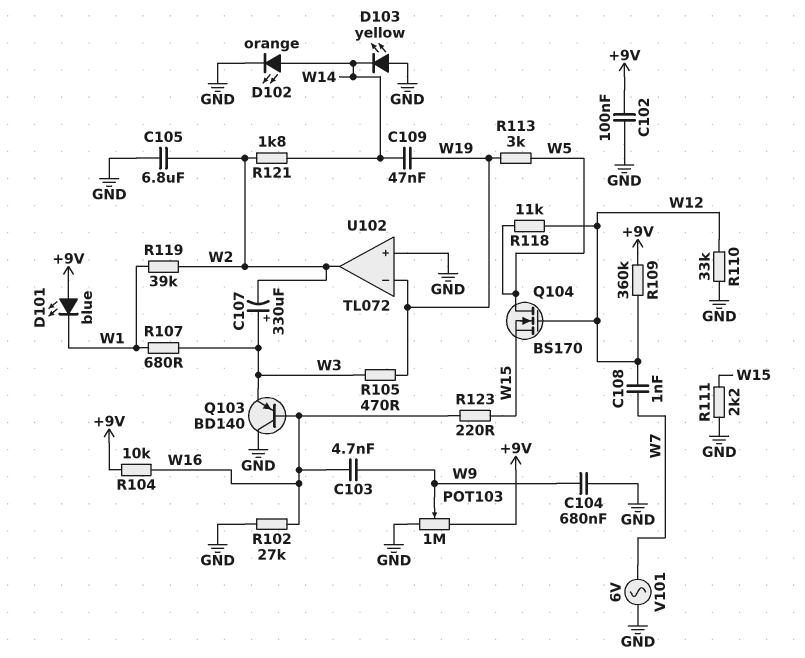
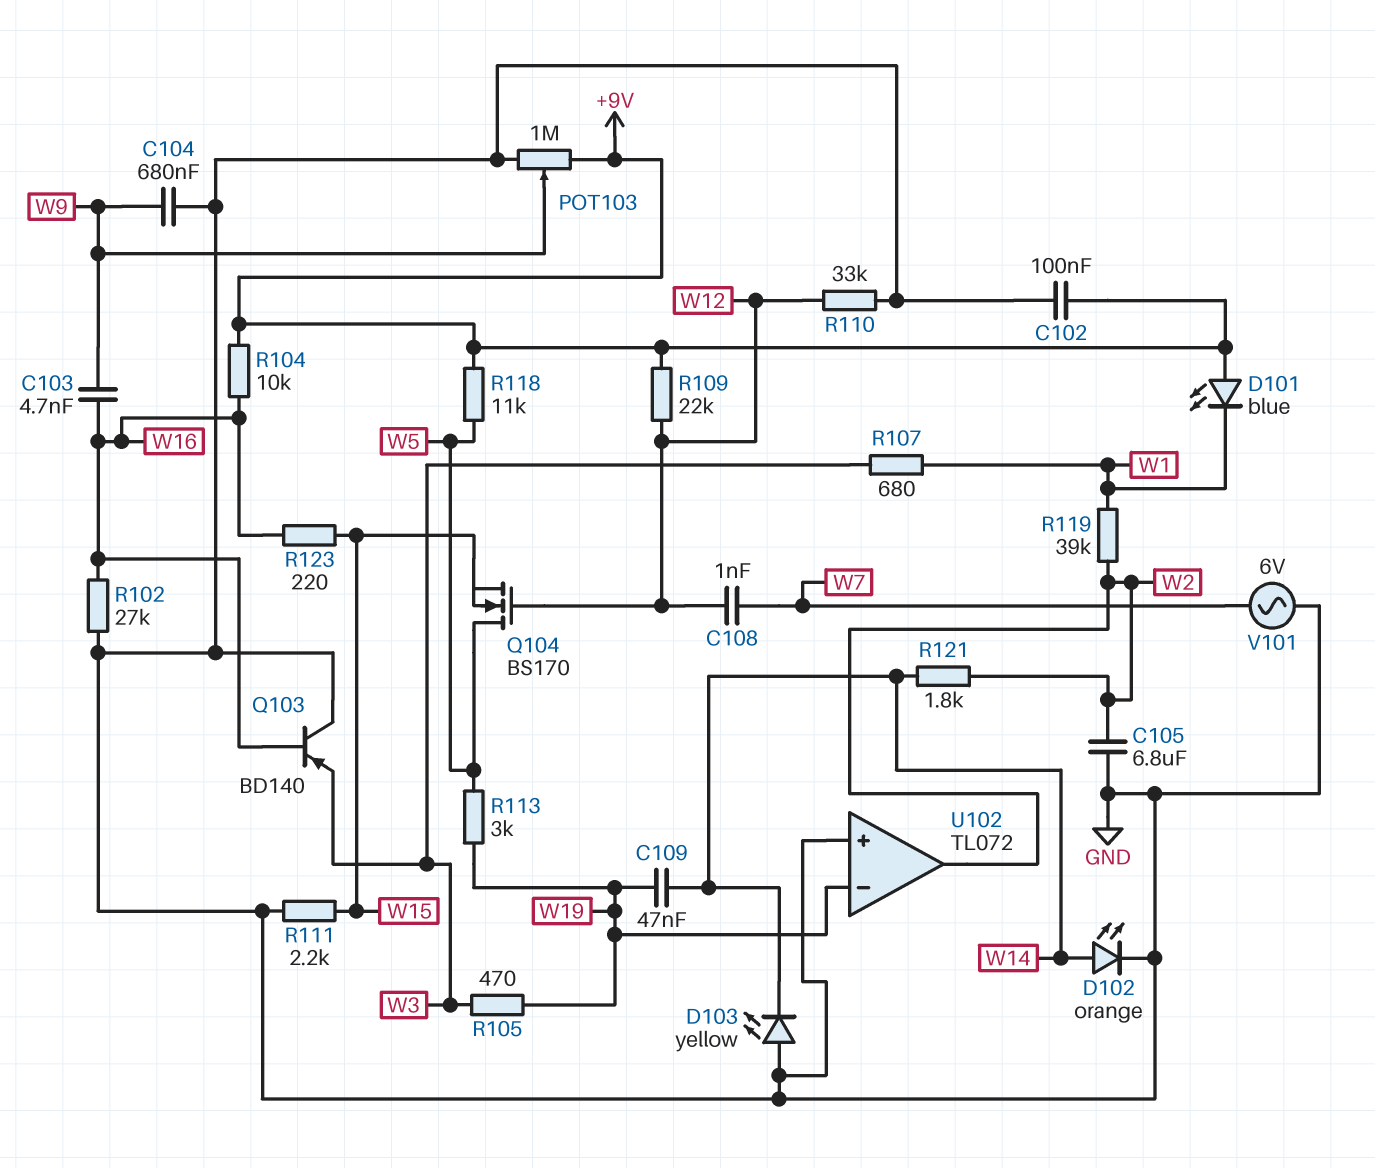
C107: 330uF (plus W3, minus W2) -> none
R109: 360k (+9V, W12) -> 22k (+9V, W12)
R118: 11k (W5, W12) -> 11k (+9V, W5)

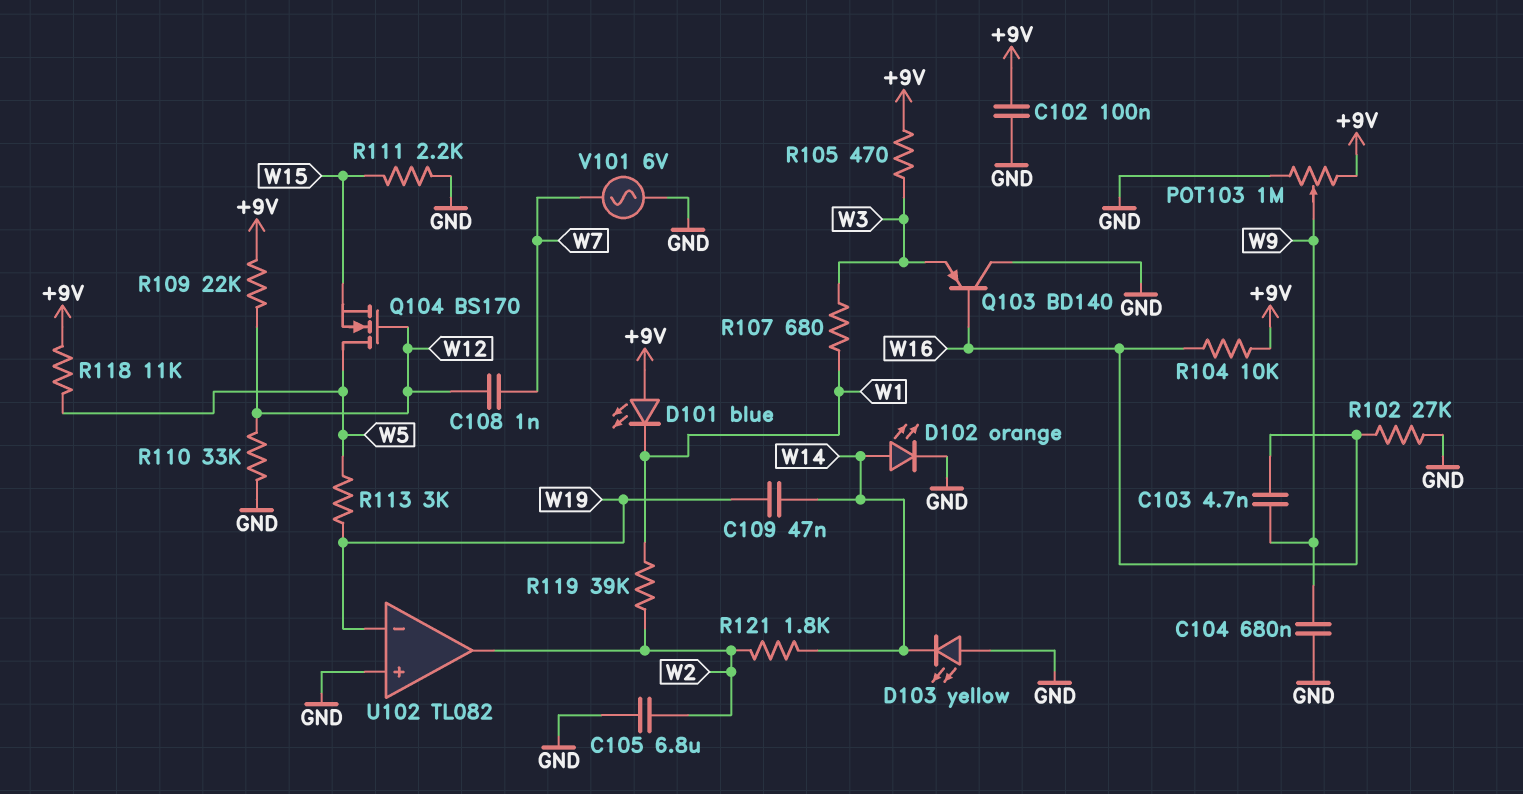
R105: 470 (W3, W19) -> 470 (+9V, W3)
R123: 220 (W15, W16) -> none
U102: TL072 -> TL082

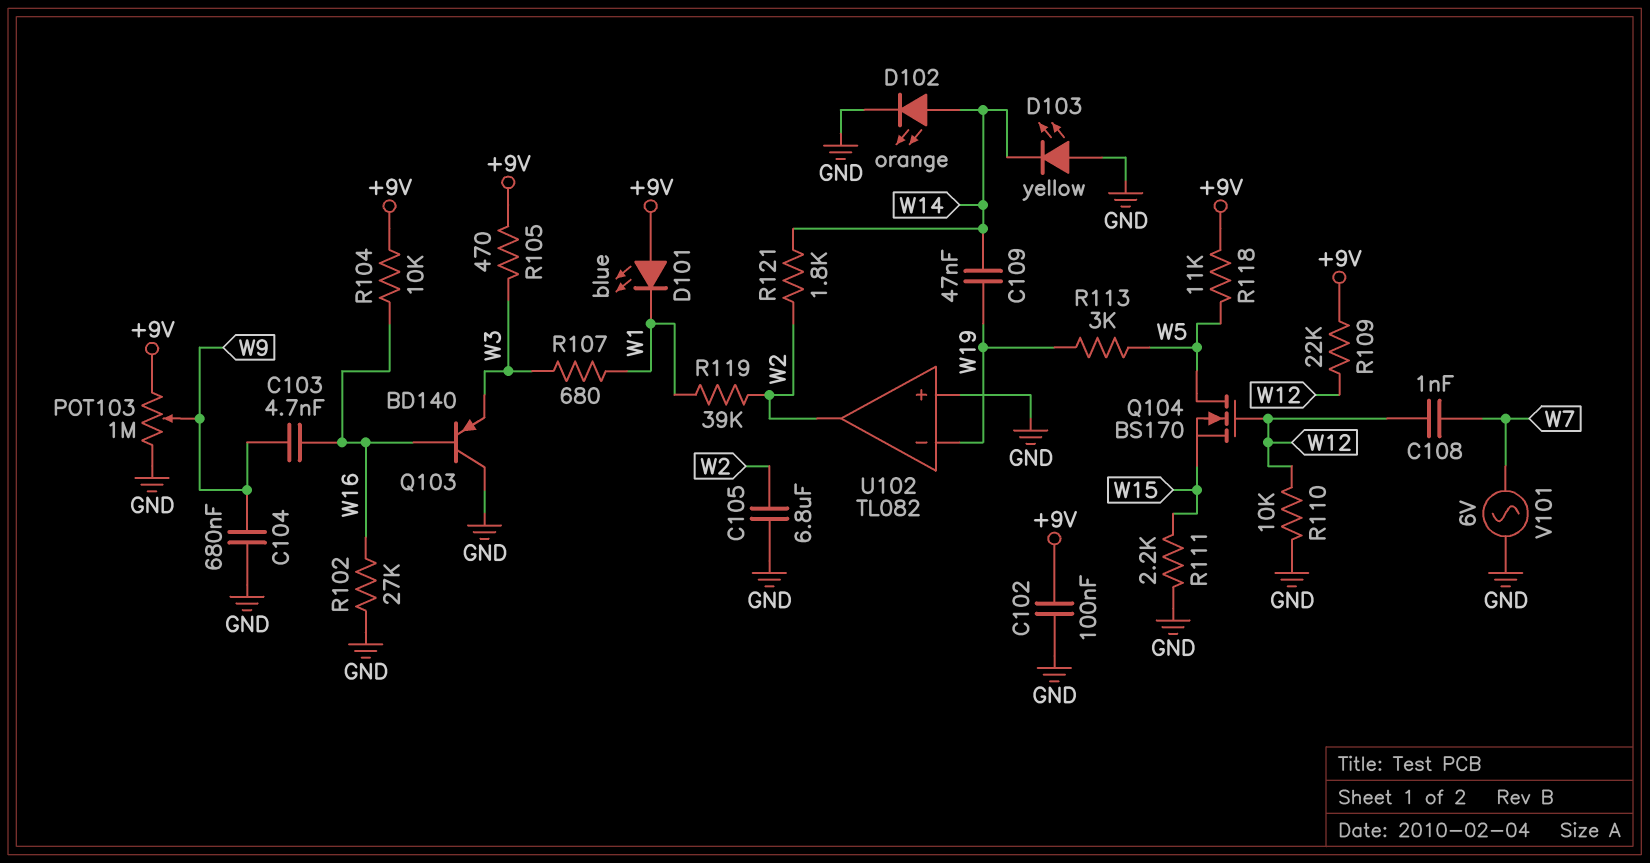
R110: 33k (GND, W12) -> 10k (GND, W12)

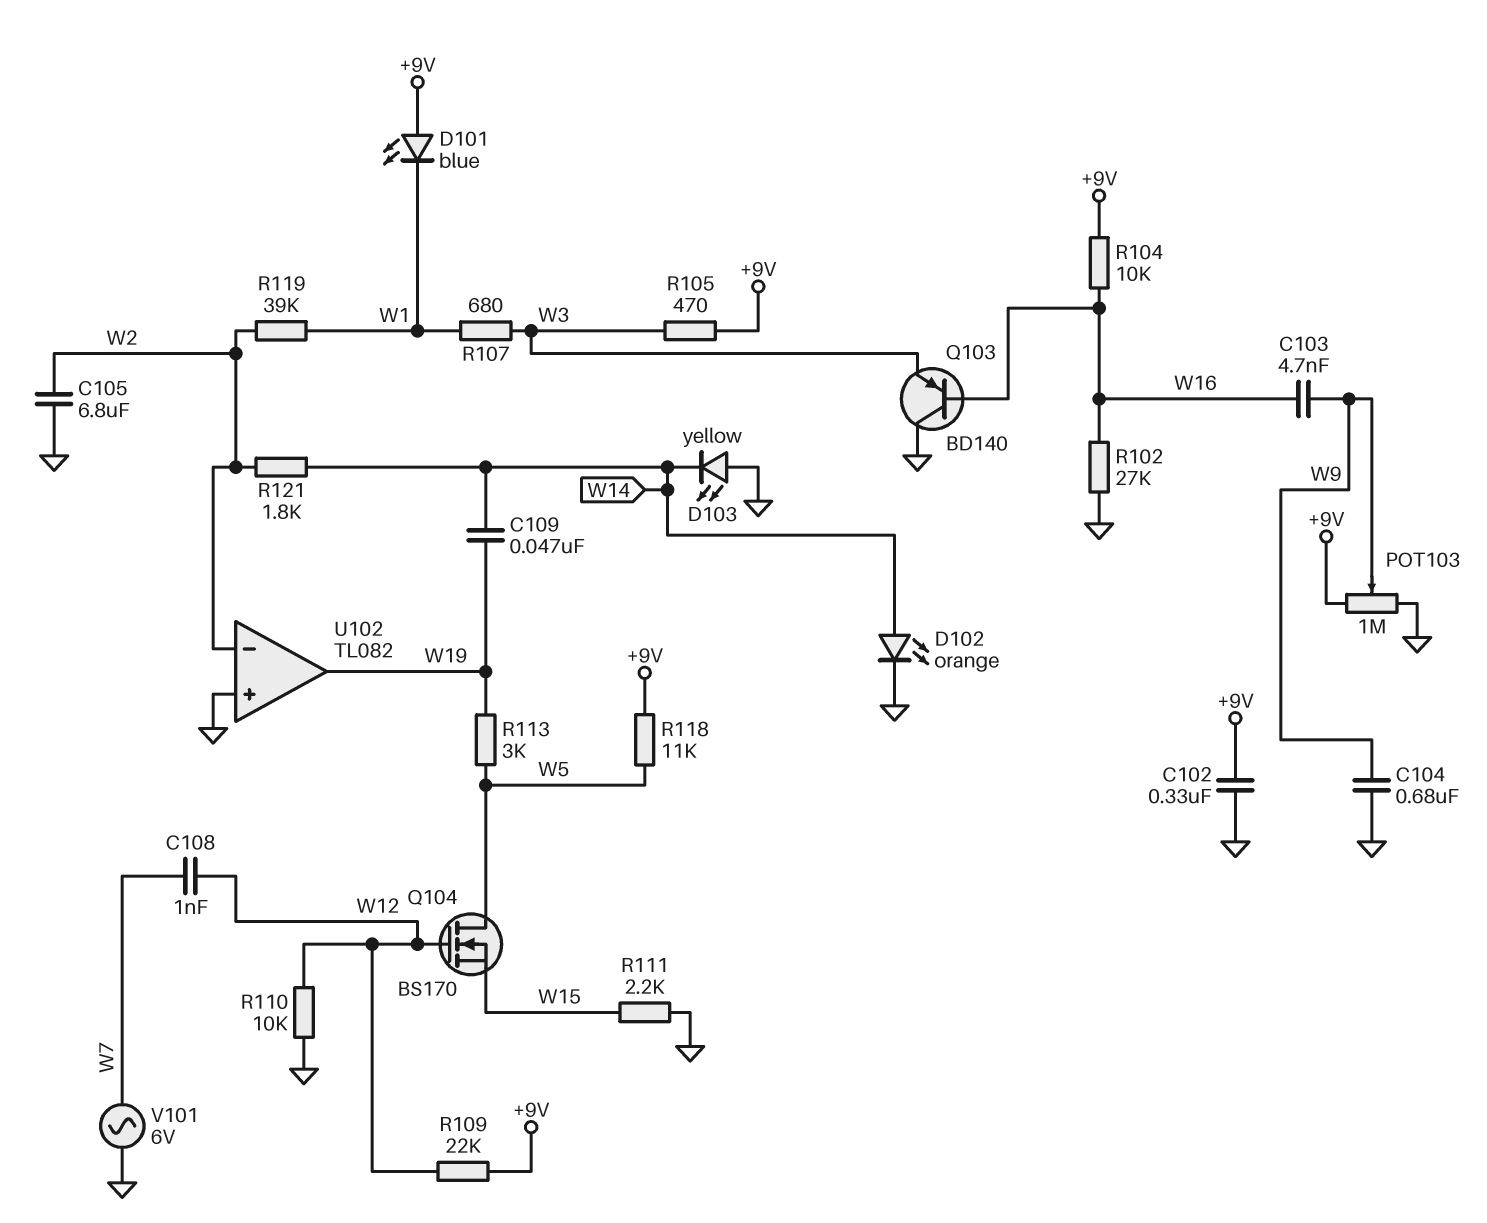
C102: 100nF (+9V, GND) -> 330nF (+9V, GND)
U102 pin in-: W19 -> W2
U102 pin out: W2 -> W19

